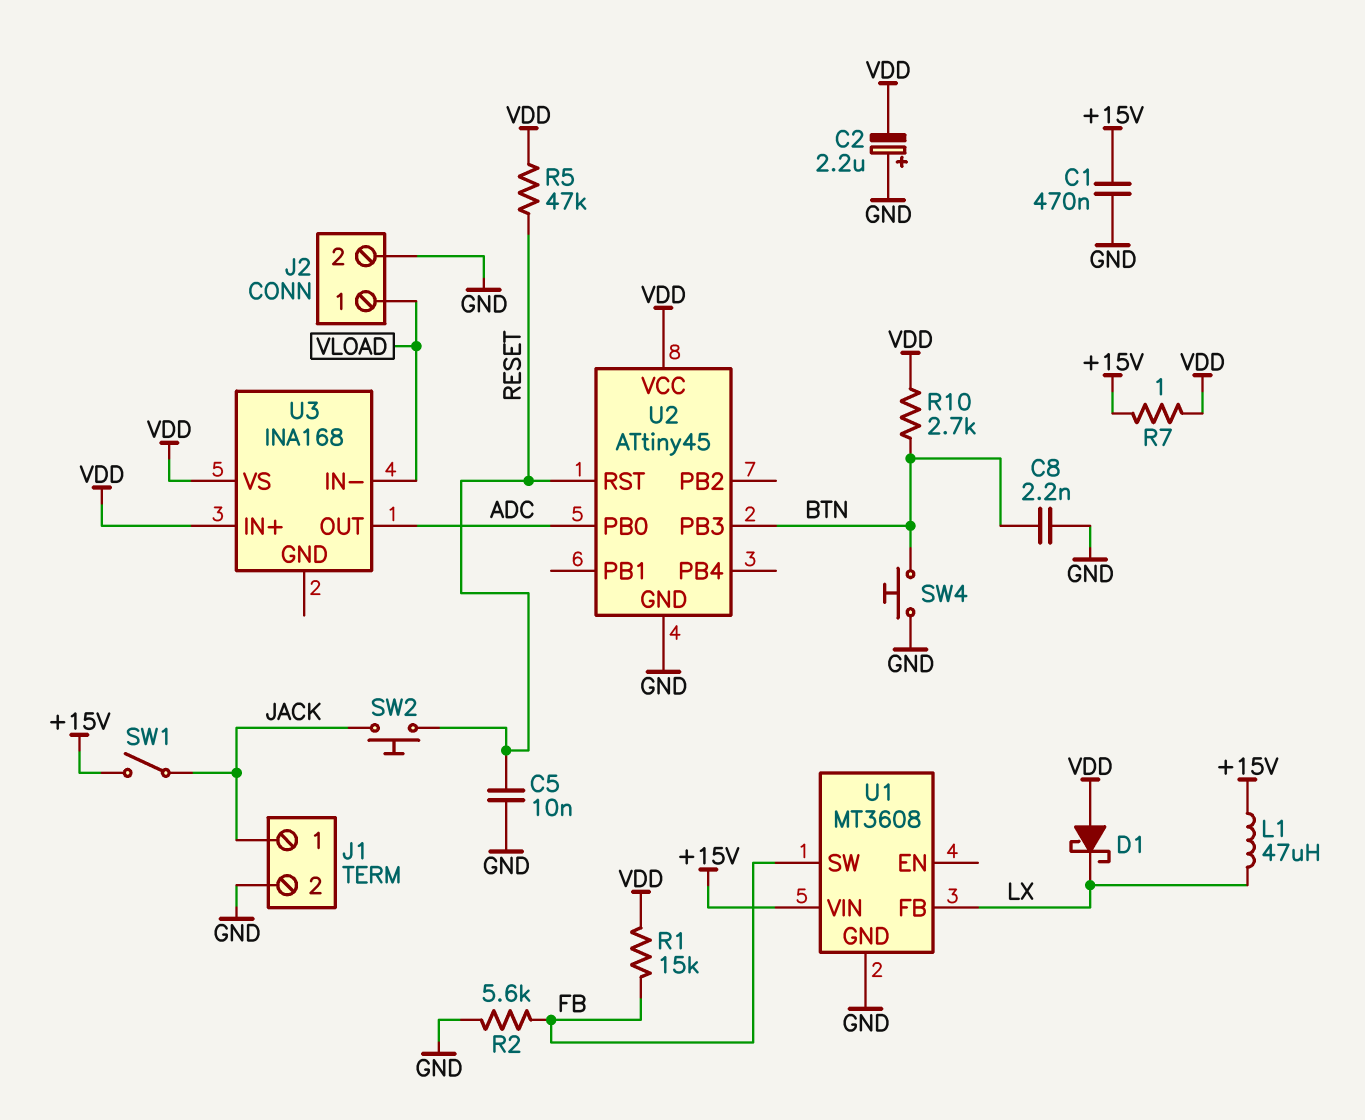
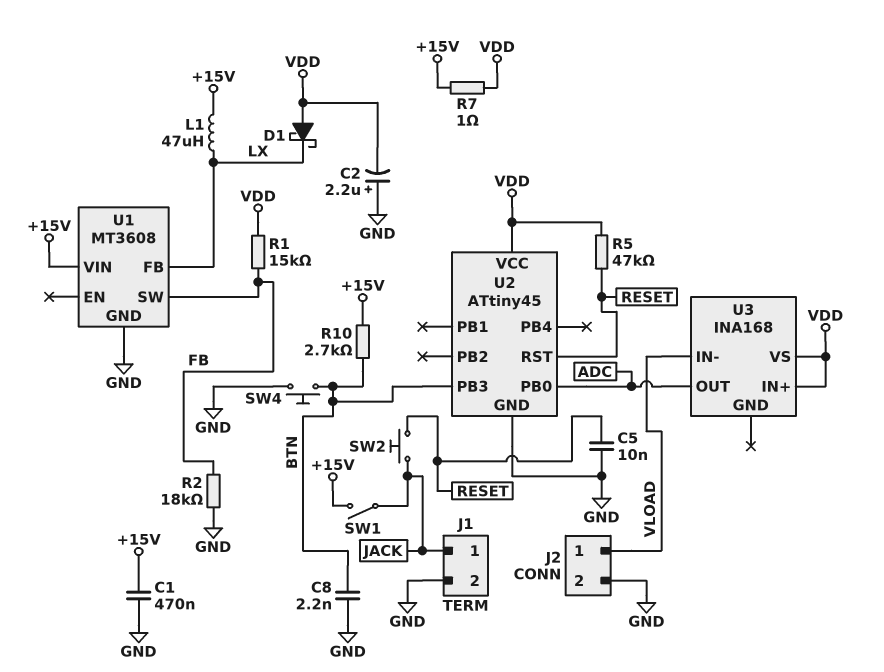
R2: 5.6k (FB, GND) -> 18k (FB, GND)
R10: 2.7k (BTN, VDD) -> 2.7k (+15V, BTN)

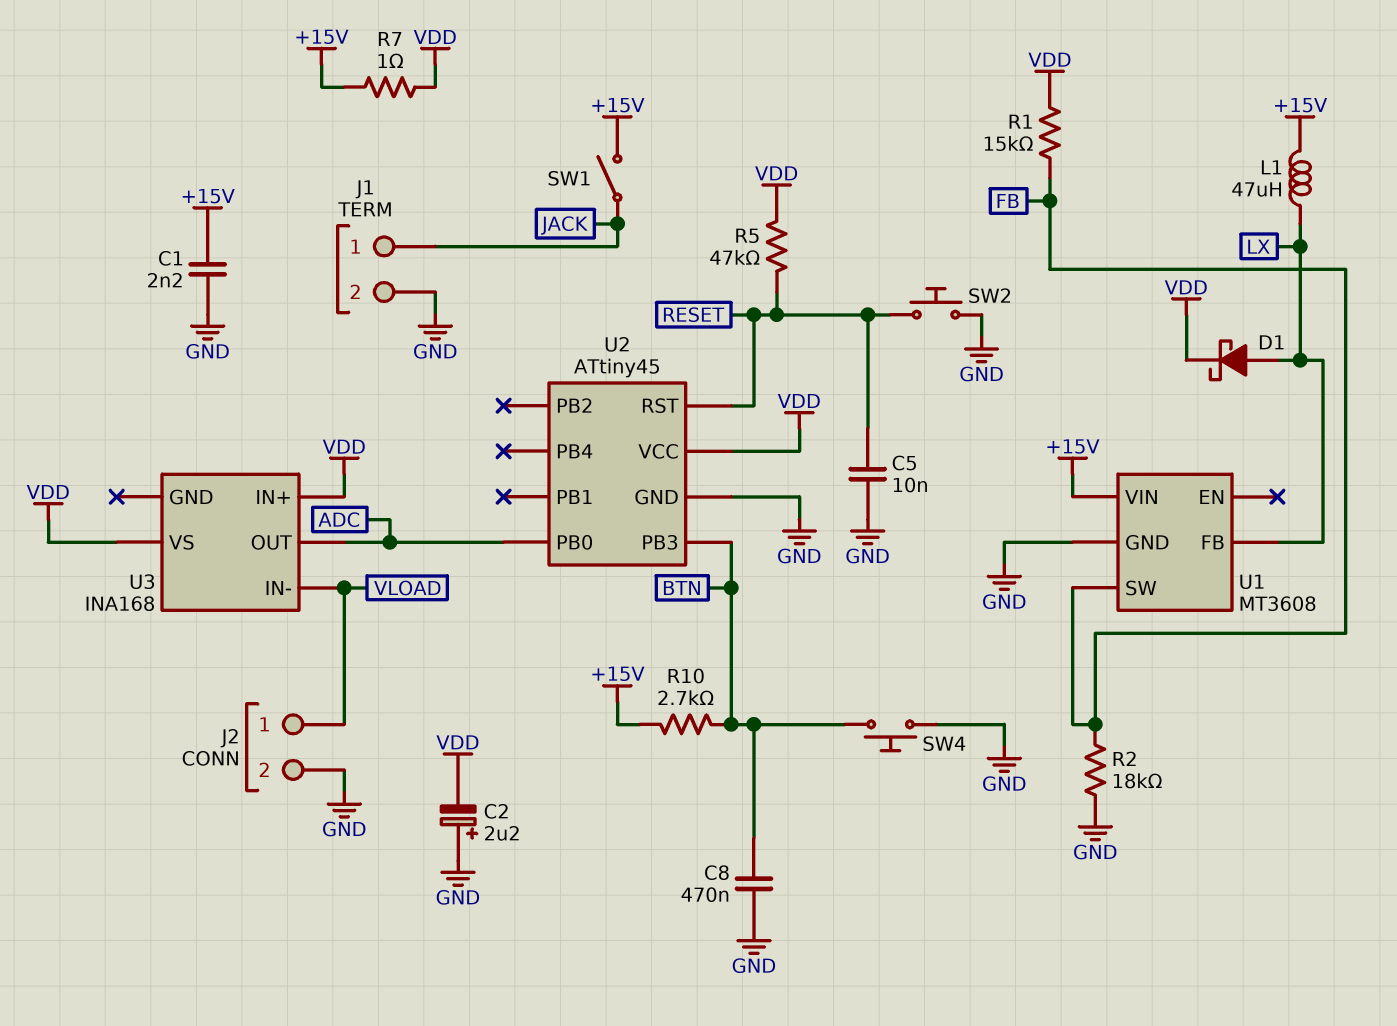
C1: 470nF (+15V, GND) -> 2.2nF (+15V, GND)
C8: 2.2nF (BTN, GND) -> 470nF (BTN, GND)
D1: schottky (A VDD, K LX) -> schottky (A LX, K VDD)
SW2: button (JACK, RESET) -> button (GND, RESET)

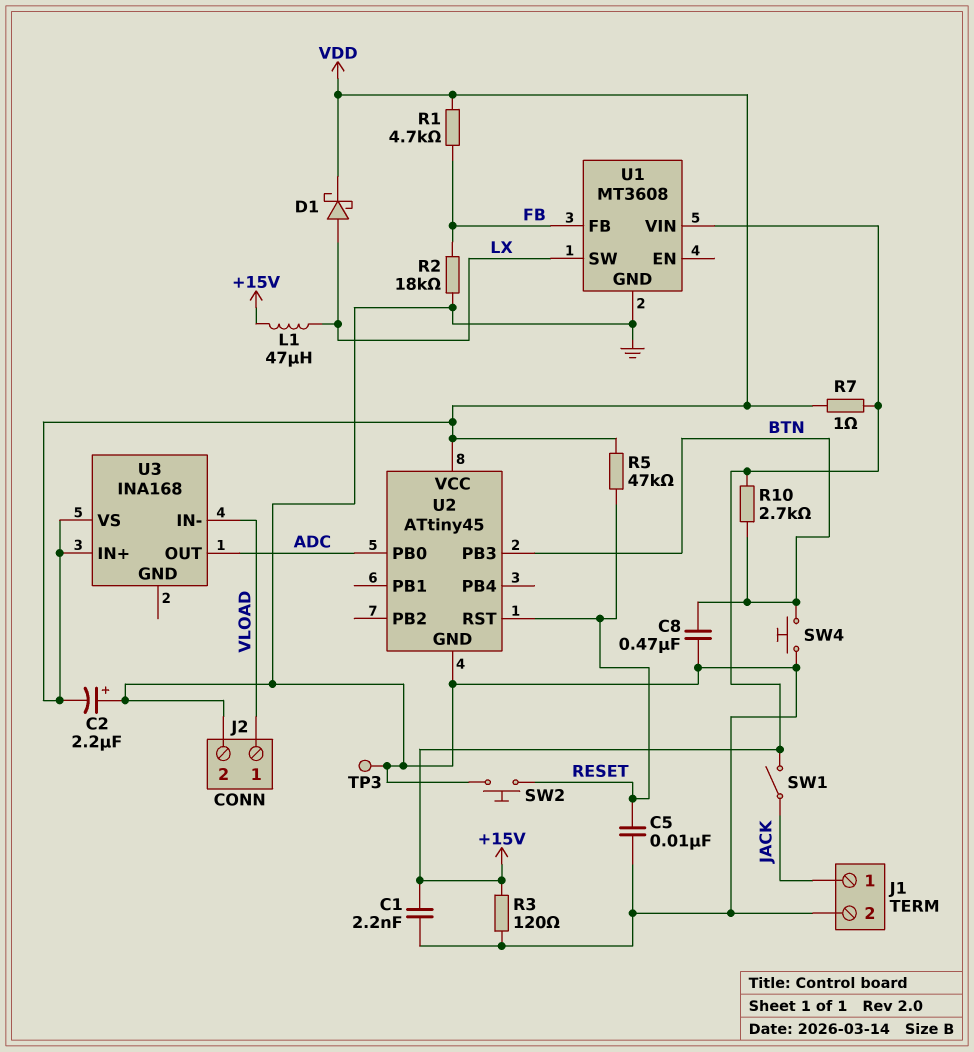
R1: 15k (FB, VDD) -> 4.7k (FB, VDD)
R3: none -> 120 (+15V, GND)
TP3: none -> test point (GND)
U1 pin FB: LX -> FB
U1 pin SW: FB -> LX

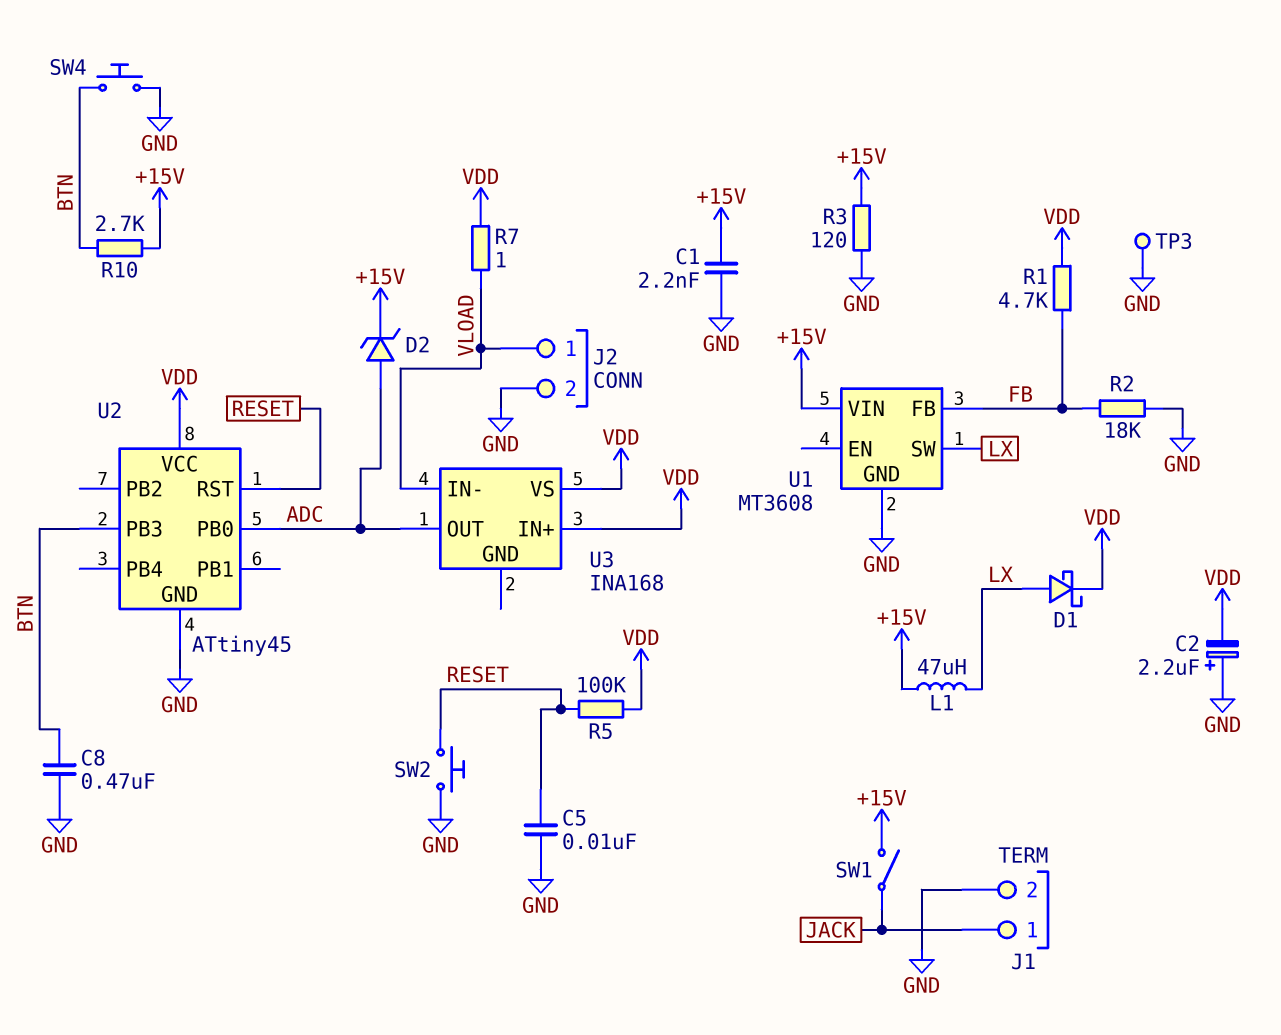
D2: none -> zener (A ADC, K +15V)
R5: 47k (RESET, VDD) -> 100k (RESET, VDD)
R7: 1 (+15V, VDD) -> 1 (VDD, VLOAD)

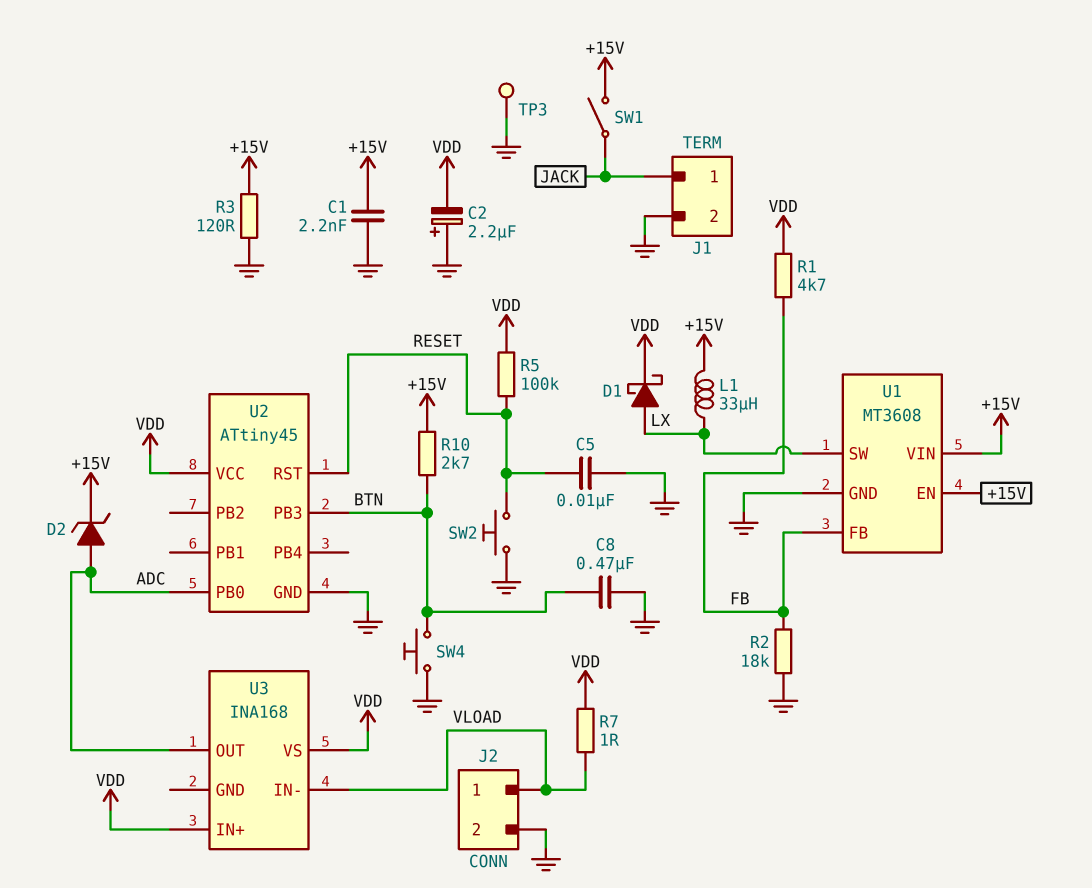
L1: 47uH (+15V, LX) -> 33uH (+15V, LX)
U1 pin EN: none -> +15V

